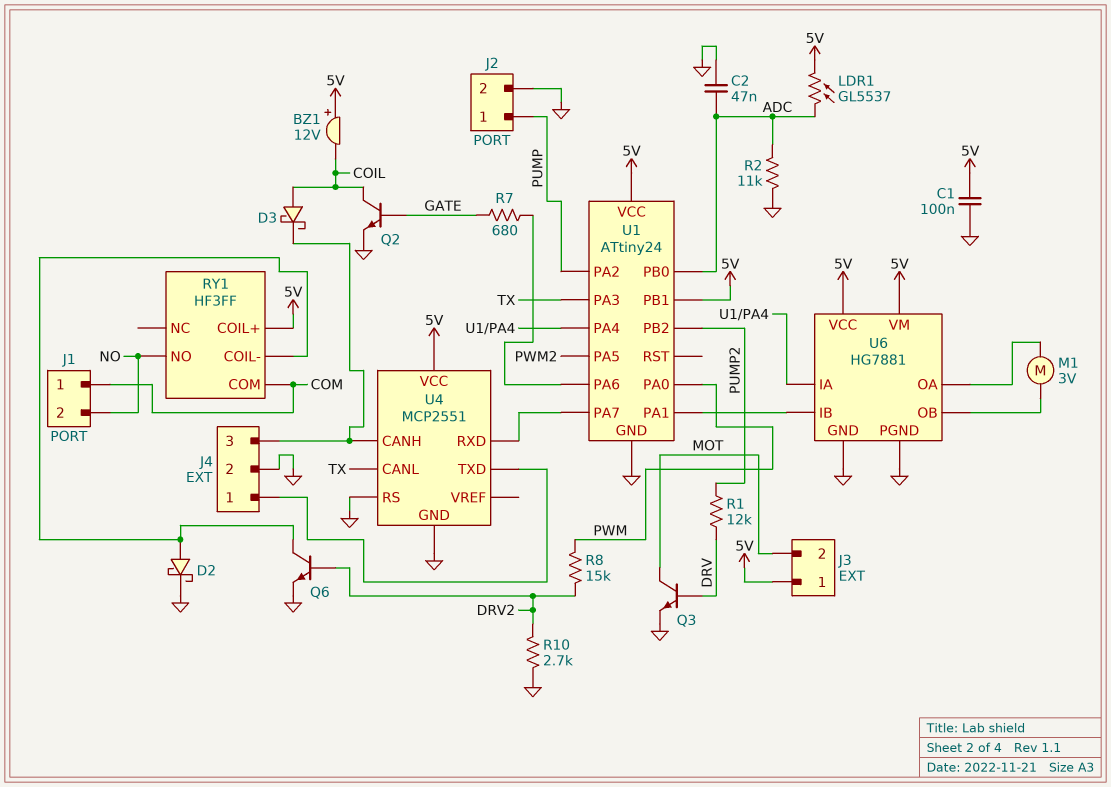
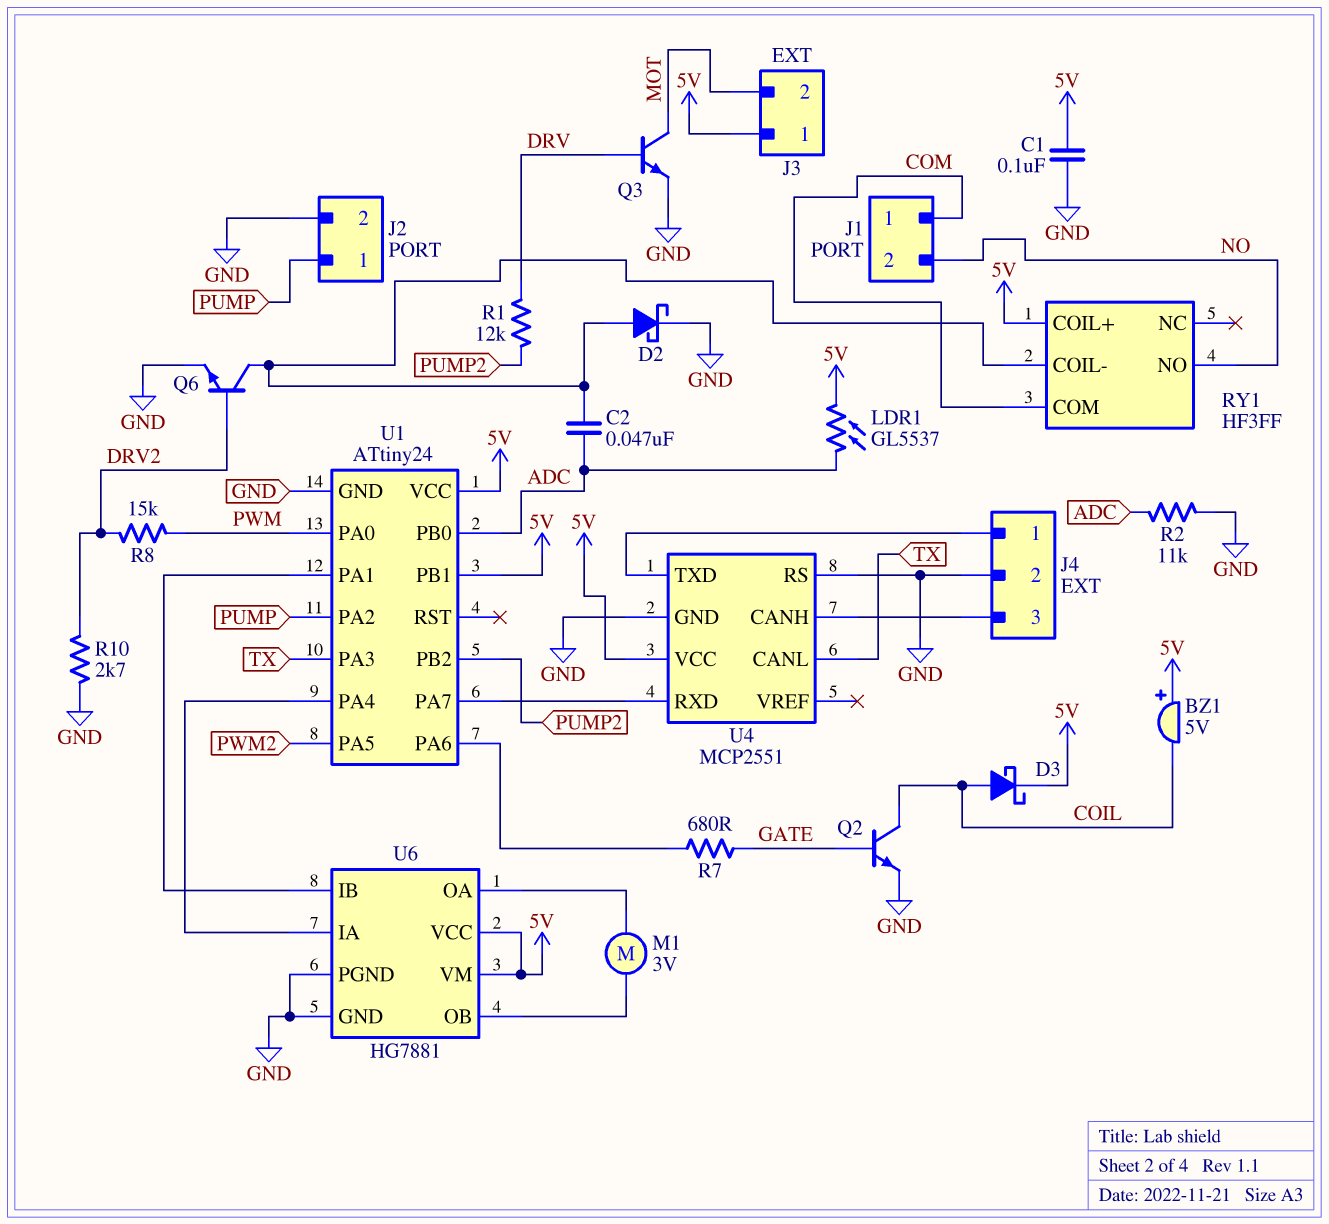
BZ1: buzzer 12V (plus 5V, minus COIL) -> buzzer 5V (plus 5V, minus COIL)
C2: 47nF (ADC, GND) -> 47nF (ADC, RY1/COIL-)
D3: schottky (A COIL, K J4/3) -> schottky (A COIL, K 5V)

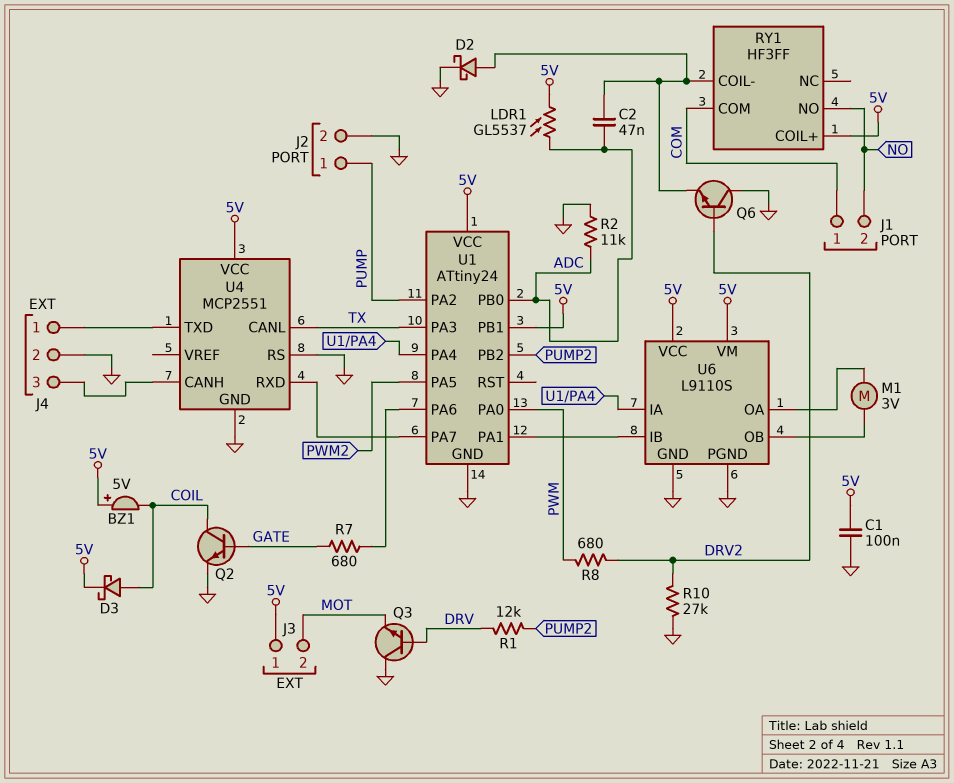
Q3: NPN (B DRV, C MOT, E GND) -> NPN (B DRV, C GND, E MOT)
Q6: NPN (B DRV2, C RY1/COIL-, E GND) -> NPN (B DRV2, C GND, E RY1/COIL-)
R8: 15k (DRV2, PWM) -> 680 (DRV2, PWM)
R10: 2.7k (DRV2, GND) -> 27k (DRV2, GND)
U6: HG7881 -> L9110S

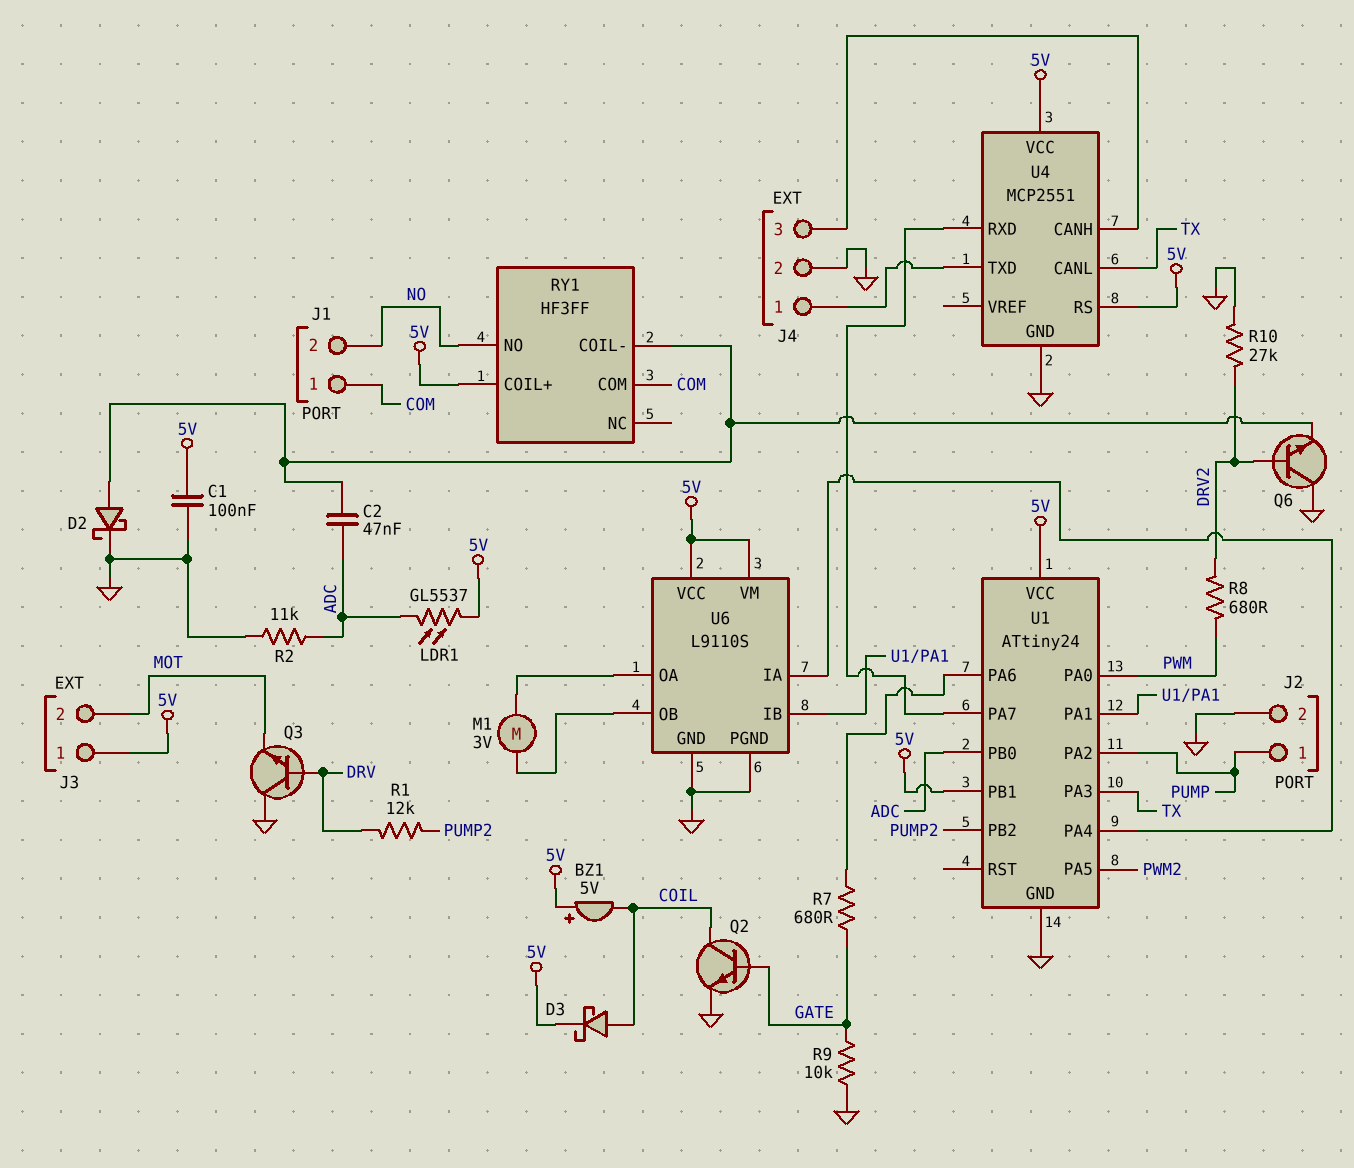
R9: none -> 10k (GATE, GND)
U4 pin RS: GND -> 5V

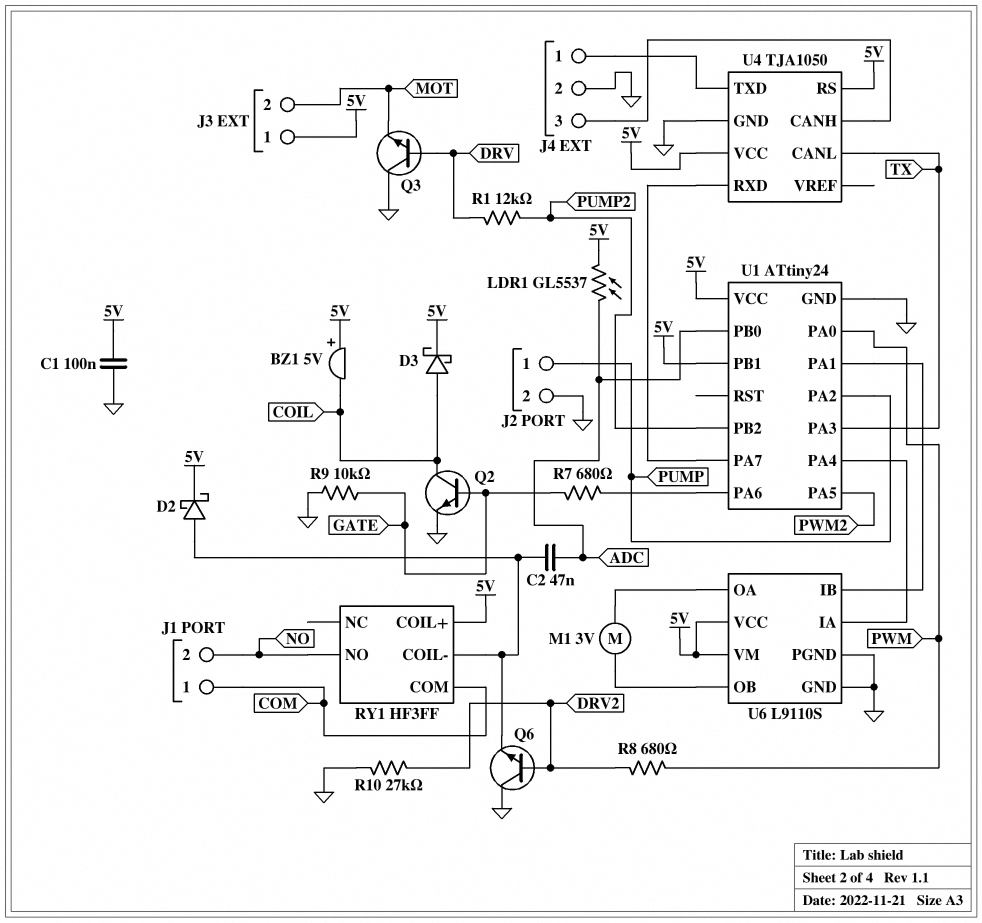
D2: schottky (A RY1/COIL-, K GND) -> schottky (A RY1/COIL-, K 5V)
R2: 11k (ADC, GND) -> none
U4: MCP2551 -> TJA1050

